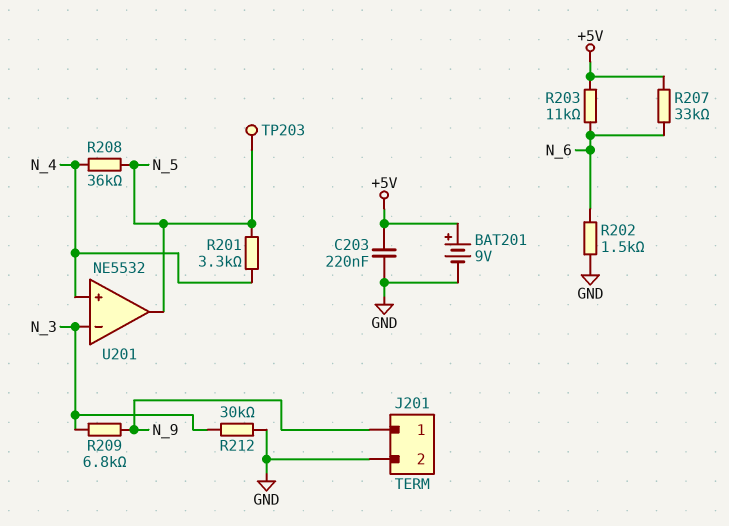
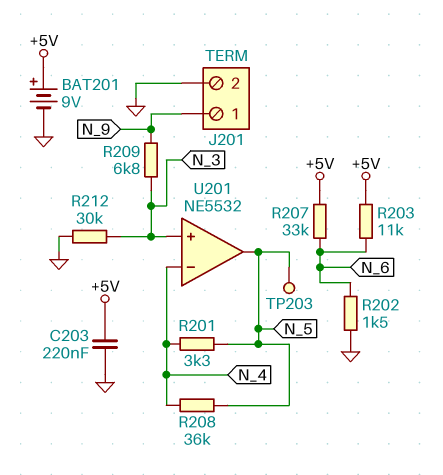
U201 pin in+: N_4 -> N_3
U201 pin in-: N_3 -> N_4

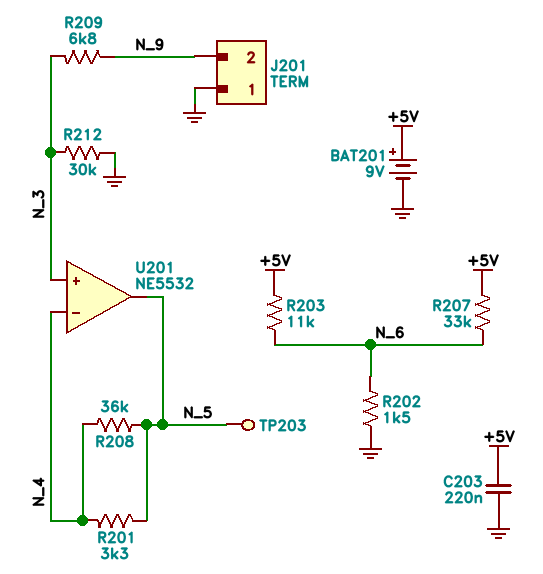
J201 pin 1: N_9 -> GND
J201 pin 2: GND -> N_9

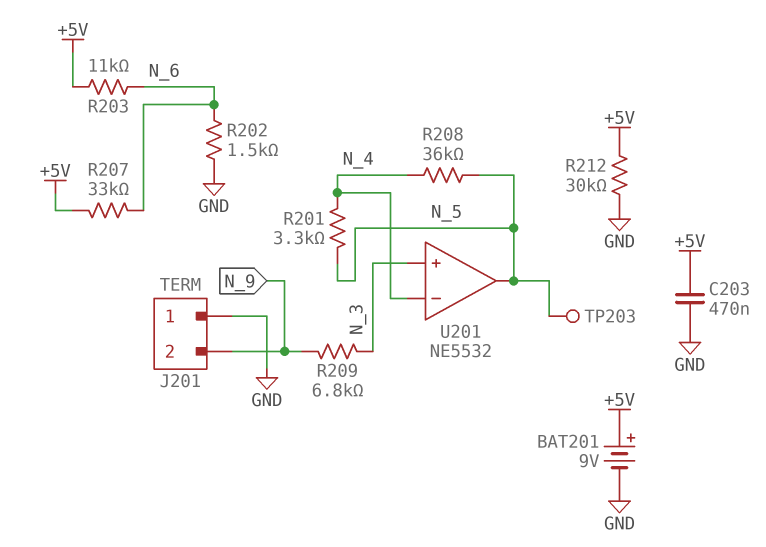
C203: 220nF (+5V, GND) -> 470nF (+5V, GND)
R212: 30k (GND, N_3) -> 30k (+5V, GND)

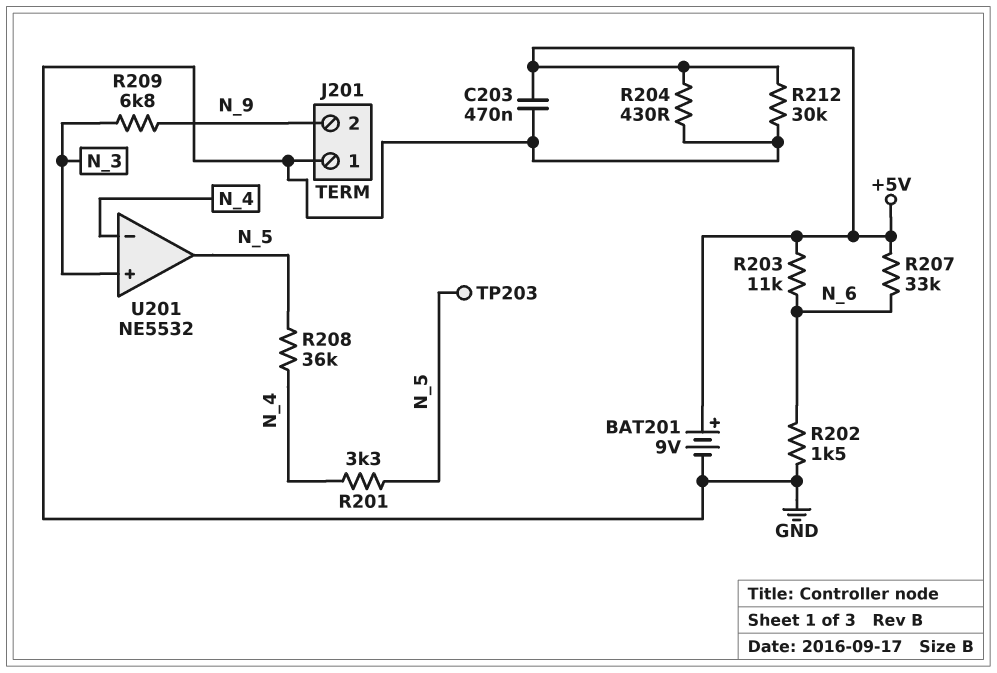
R204: none -> 430 (+5V, GND)

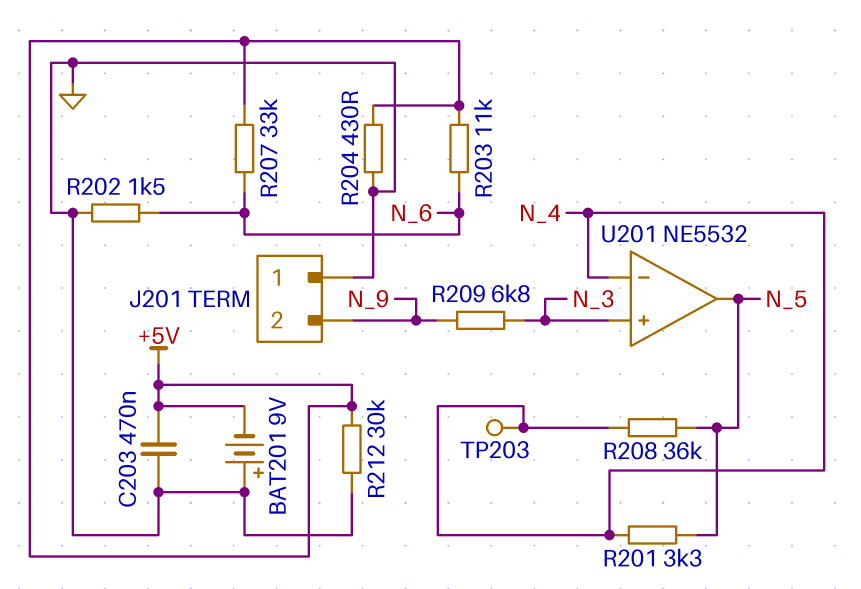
BAT201: 9V (plus +5V, minus GND) -> 9V (plus GND, minus +5V)
TP203: test point (N_5) -> test point (N_4)

